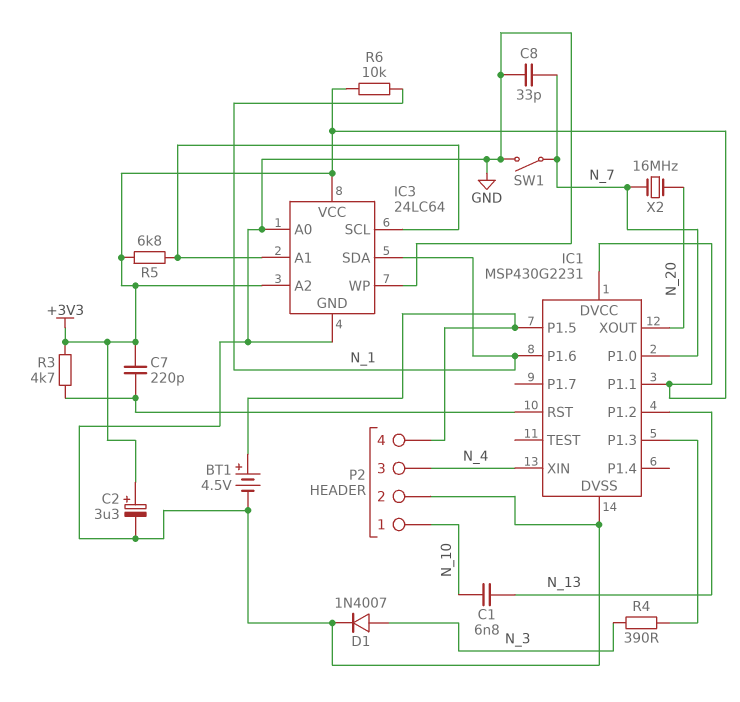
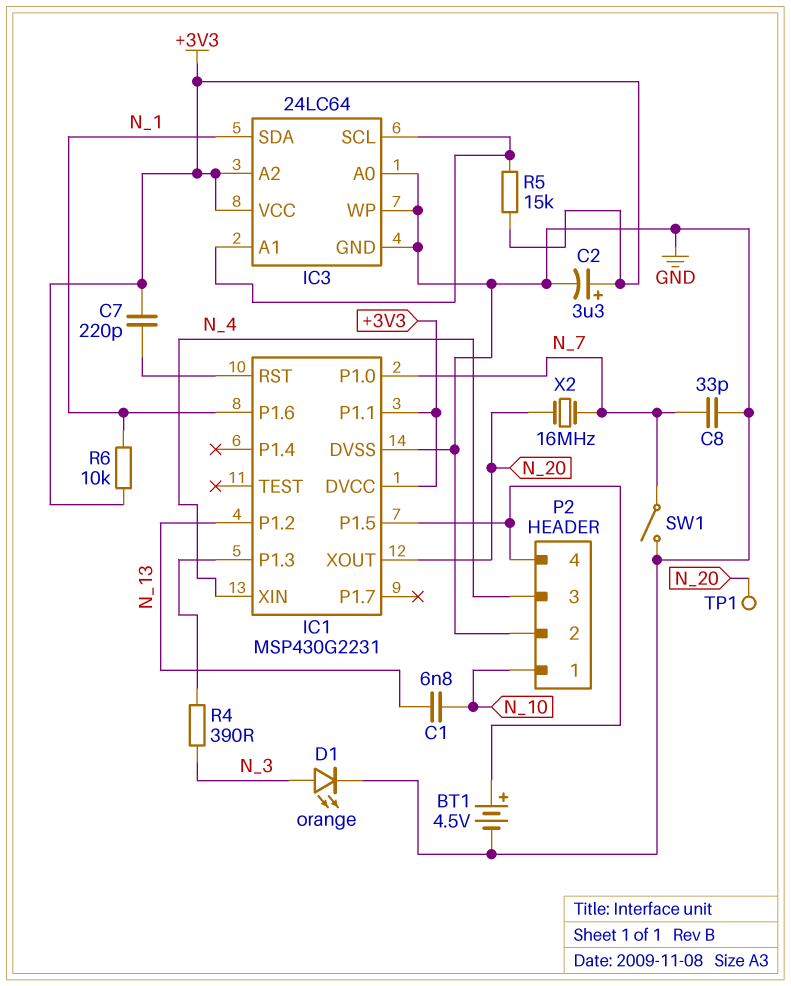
D1: diode 1N4007 (A N_3, K GND) -> LED orange (A N_3, K GND)
R3: 4.7k (+3V3, IC1/RST) -> none
R5: 6.8k (+3V3, IC3/A1) -> 15k (+3V3, IC3/A1)
TP1: none -> test point (N_20)

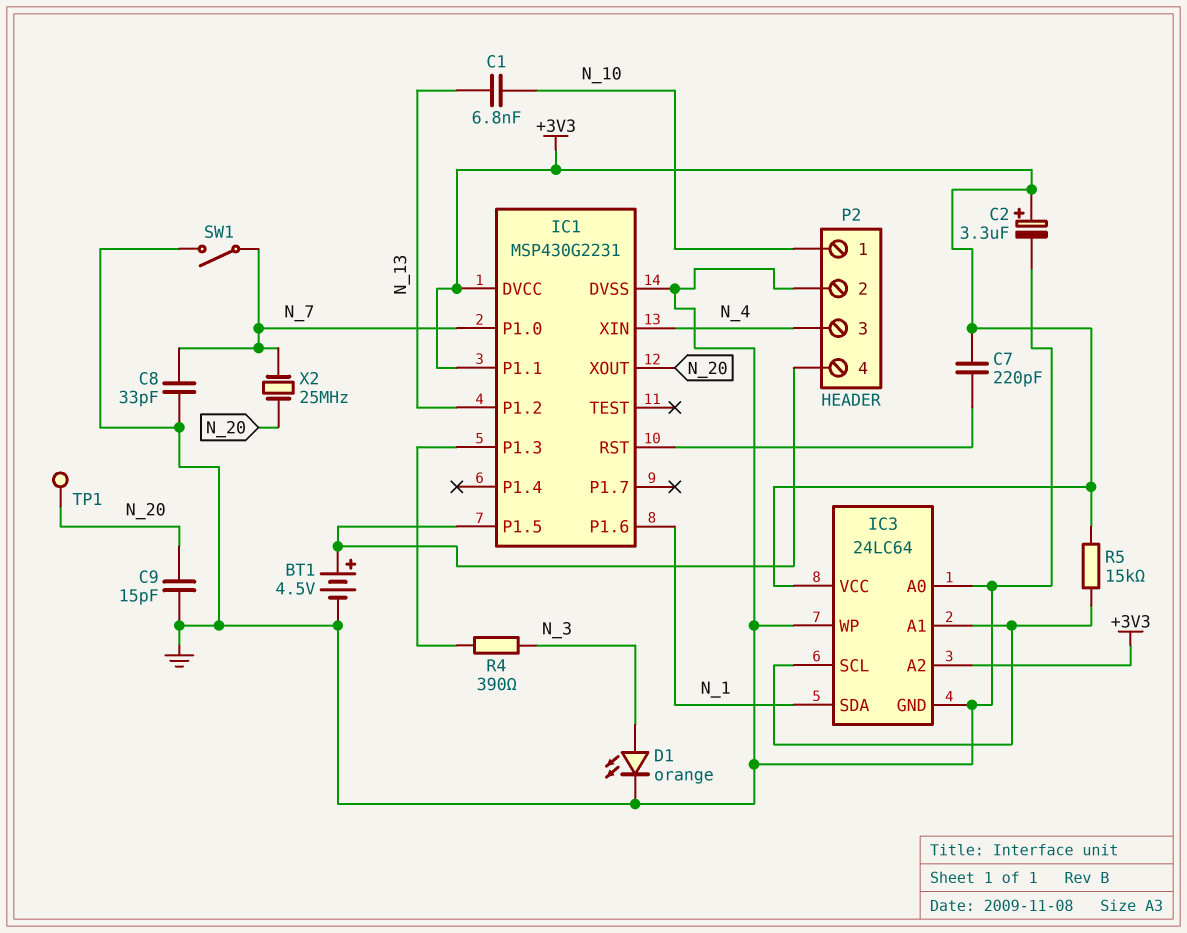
C9: none -> 15pF (GND, N_20)
R6: 10k (+3V3, N_1) -> none
X2: 16MHz (N_7, N_20) -> 25MHz (N_7, N_20)

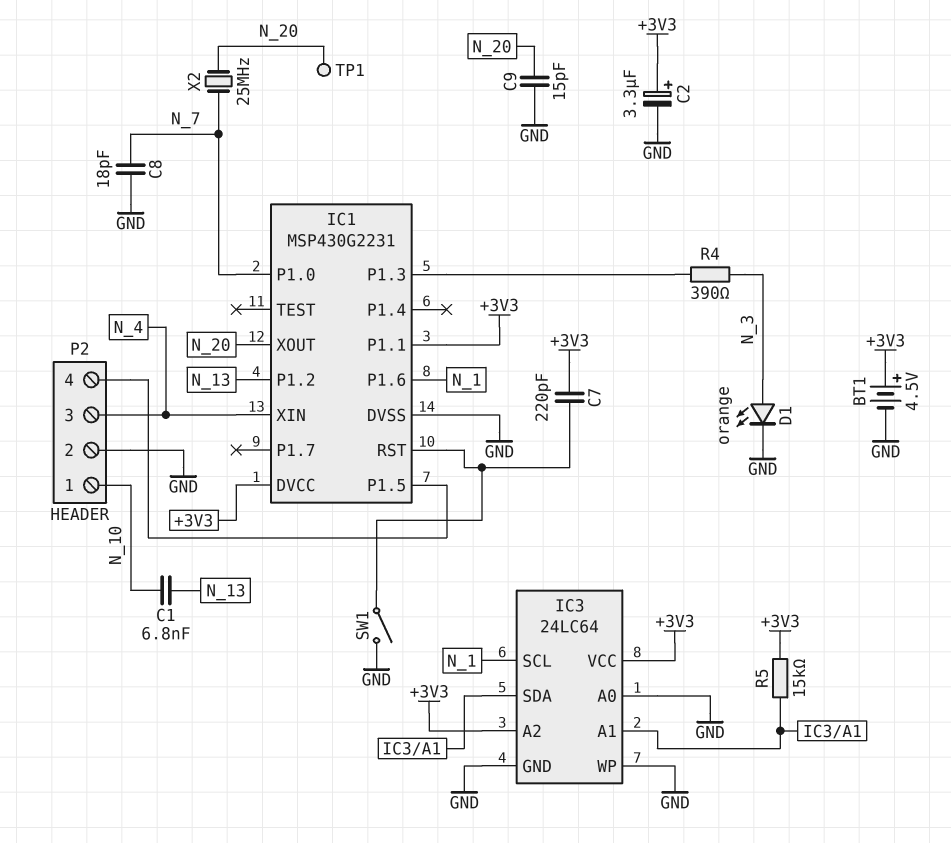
BT1: 4.5V (plus IC1/P1.5, minus GND) -> 4.5V (plus +3V3, minus GND)
C8: 33pF (GND, N_7) -> 18pF (GND, N_7)
IC3 pin SCL: IC3/A1 -> N_1
IC3 pin SDA: N_1 -> IC3/A1
SW1: switch (GND, N_7) -> switch (GND, IC1/RST)

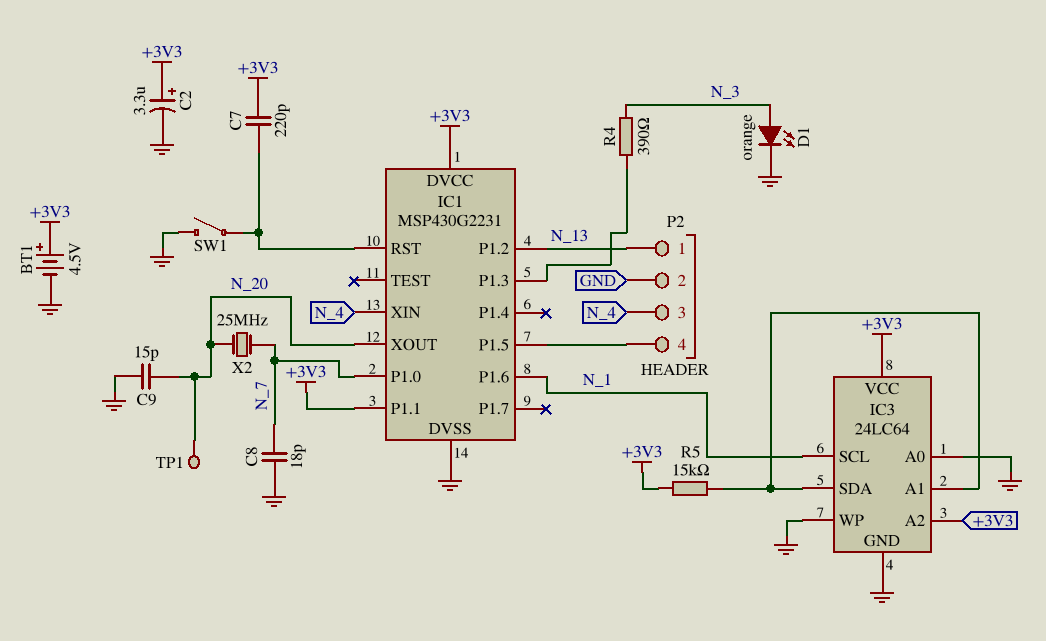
C1: 6.8nF (N_10, N_13) -> none
P2 pin 1: N_10 -> N_13

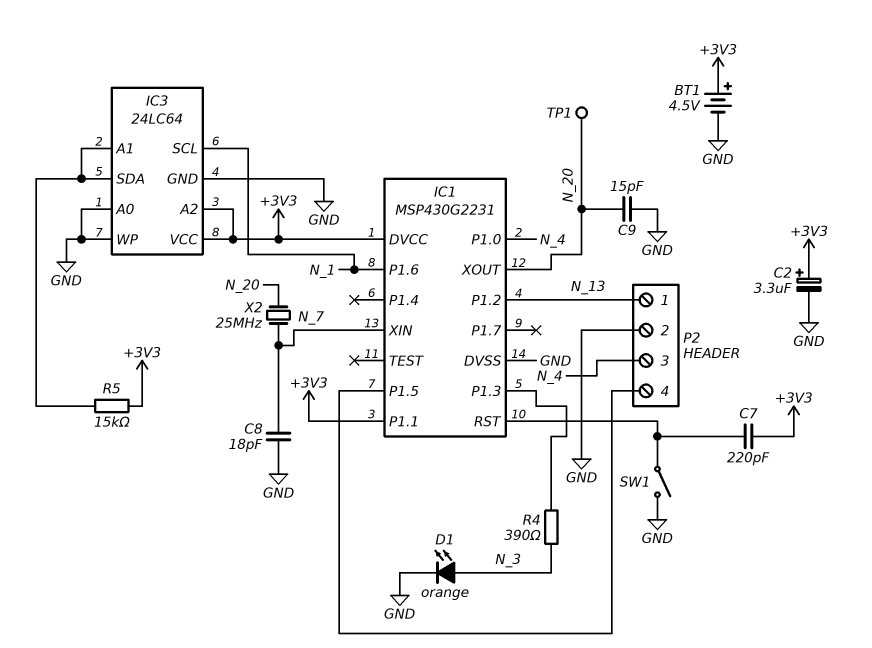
IC1 pin P1.0: N_7 -> N_4
IC1 pin XIN: N_4 -> N_7

